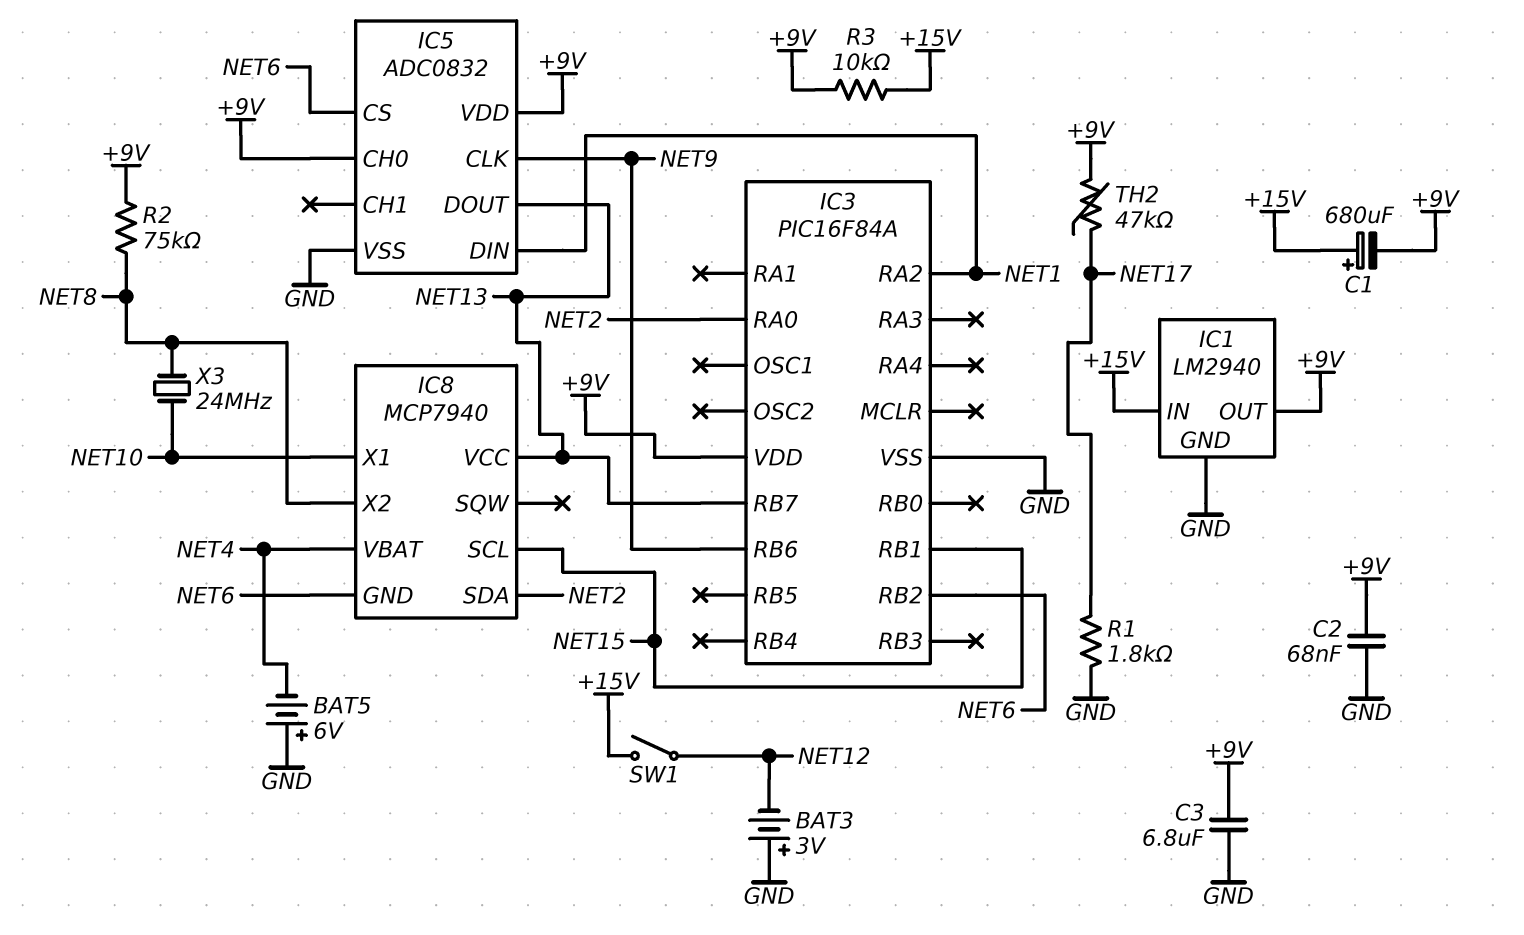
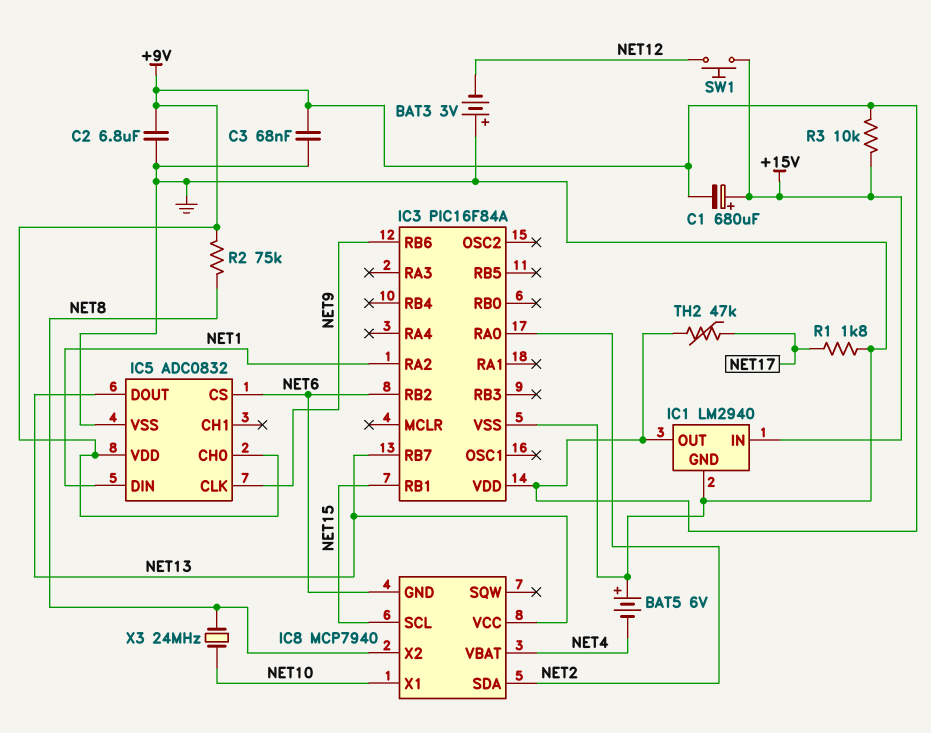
C2: 68nF (+9V, GND) -> 6.8uF (+9V, GND)
C3: 6.8uF (+9V, GND) -> 68nF (+9V, GND)
SW1: switch (+15V, NET12) -> button (+15V, NET12)

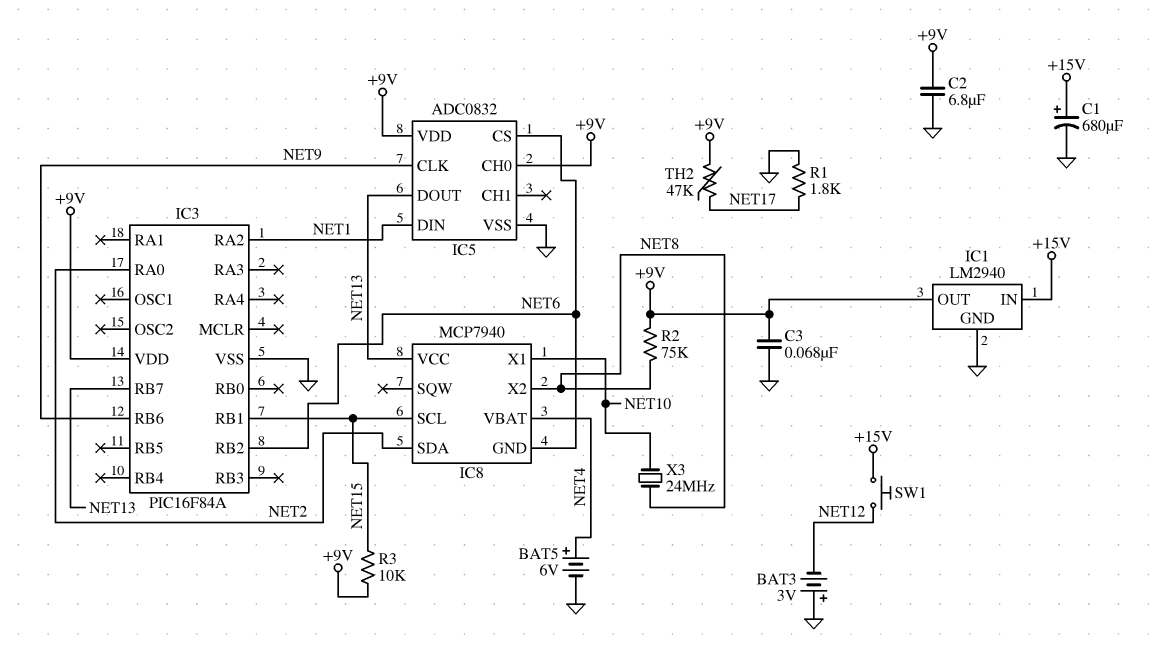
BAT5: 6V (plus GND, minus NET4) -> 6V (plus NET4, minus GND)
C1: 680uF (plus +15V, minus +9V) -> 680uF (plus +15V, minus GND)
R3: 10k (+9V, +15V) -> 10k (+9V, NET15)

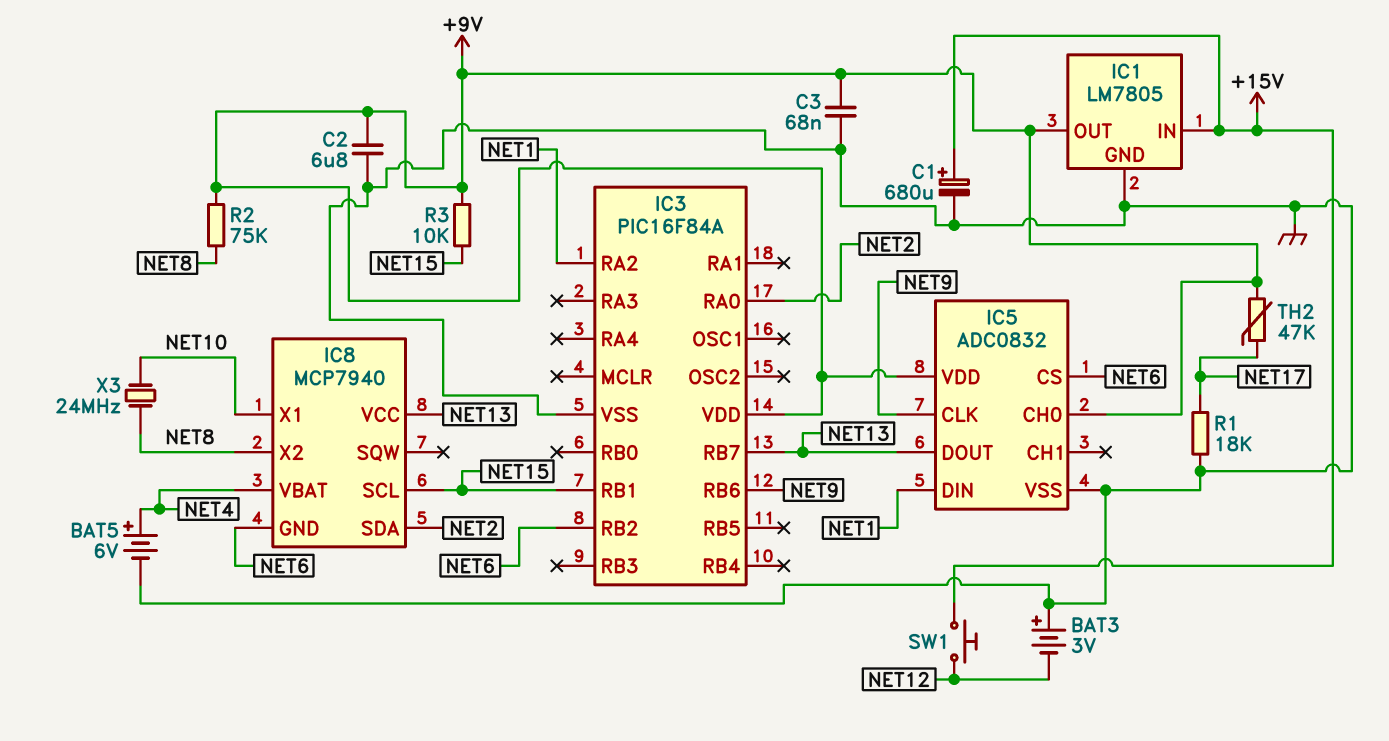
IC1: LM2940 -> LM7805
R1: 1.8k (GND, NET17) -> 18k (GND, NET17)

